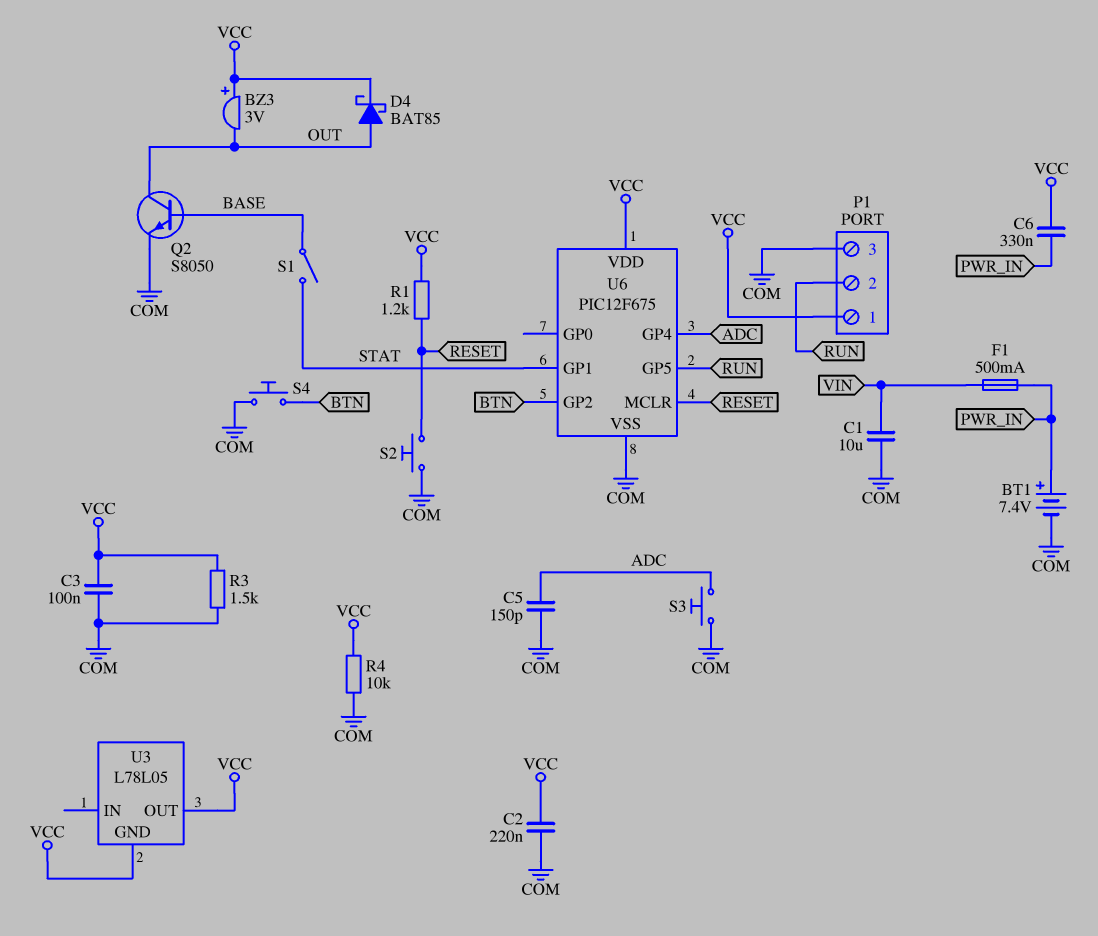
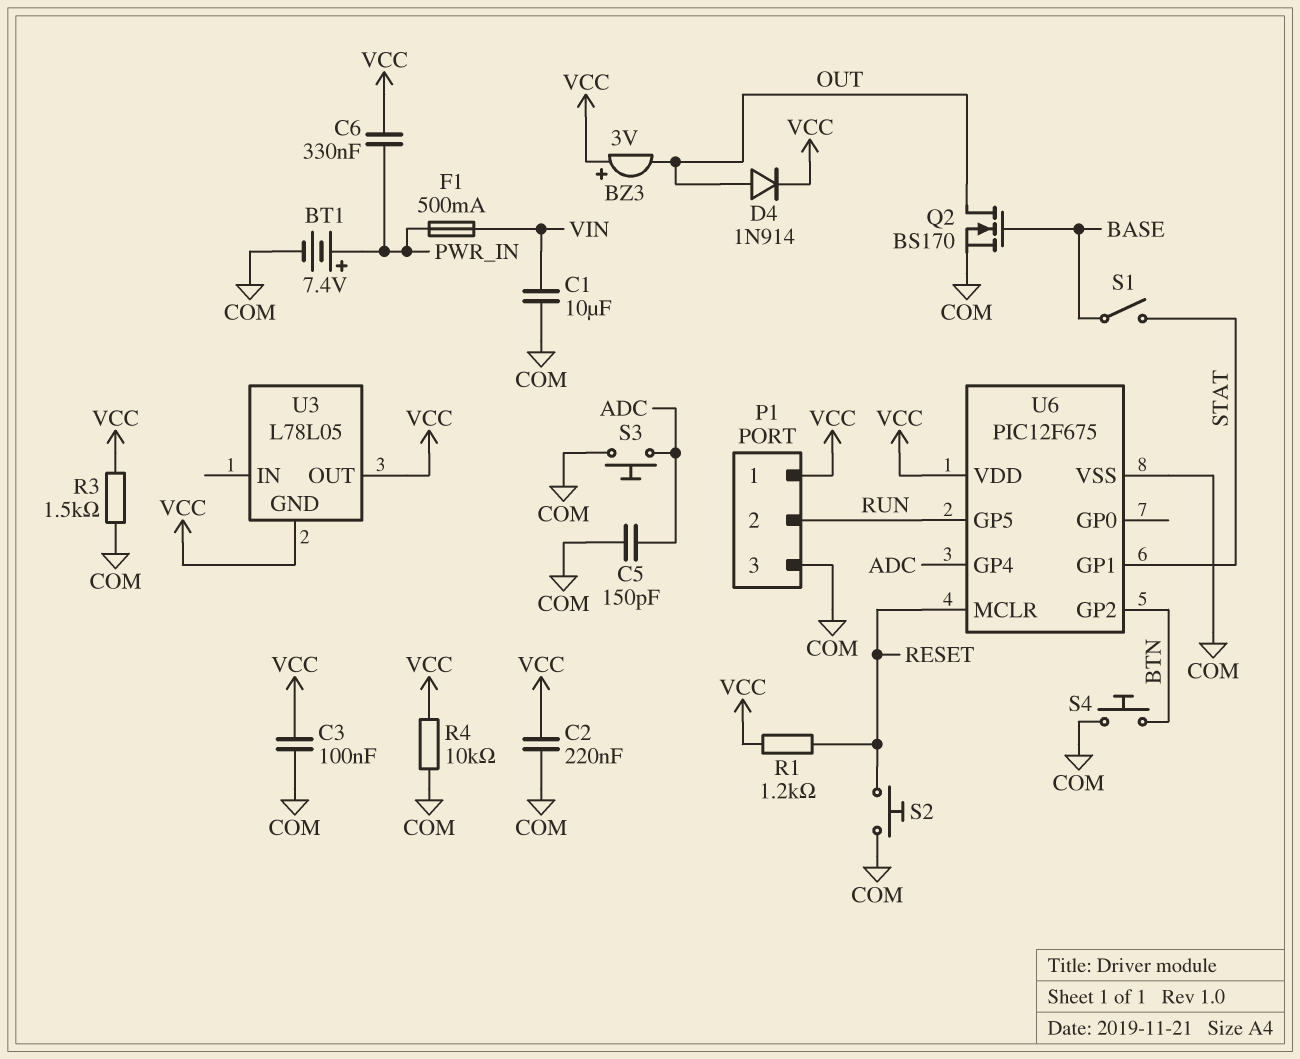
D4: schottky BAT85 (A OUT, K VCC) -> diode 1N914 (A OUT, K VCC)
Q2: NPN S8050 (B BASE, C OUT, E COM) -> NMOS BS170 (G BASE, D OUT, S COM)

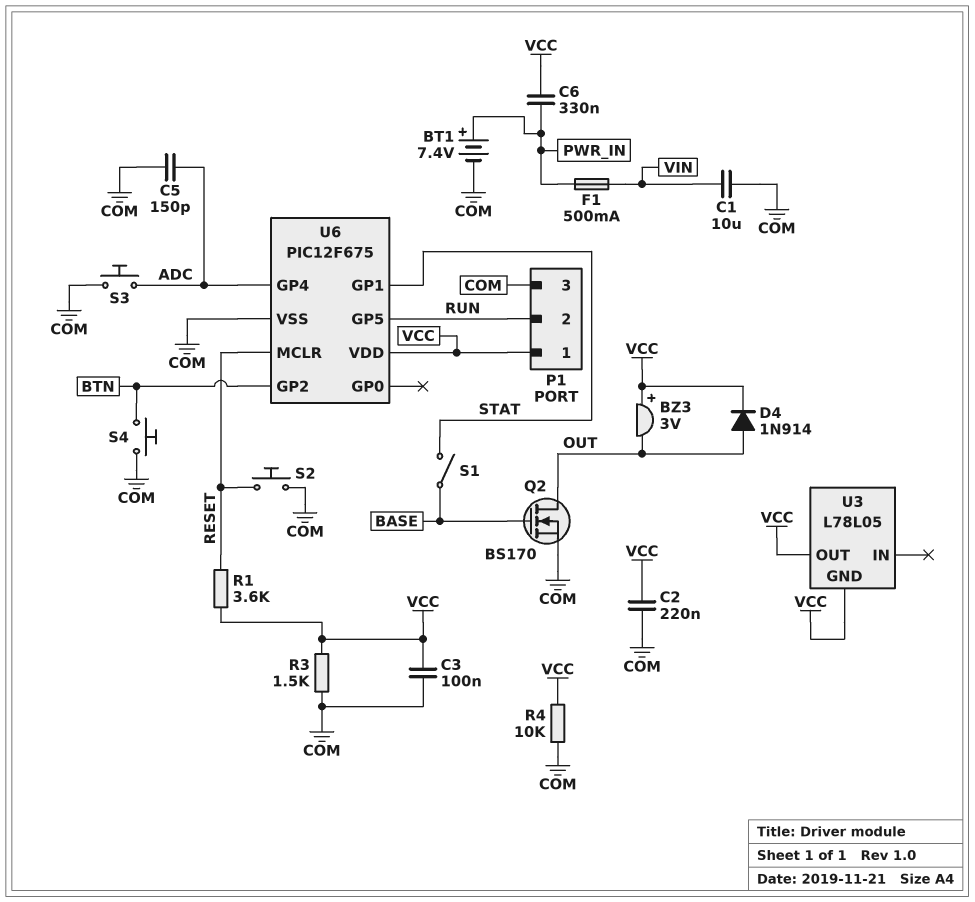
R1: 1.2k (RESET, VCC) -> 3.6k (RESET, VCC)

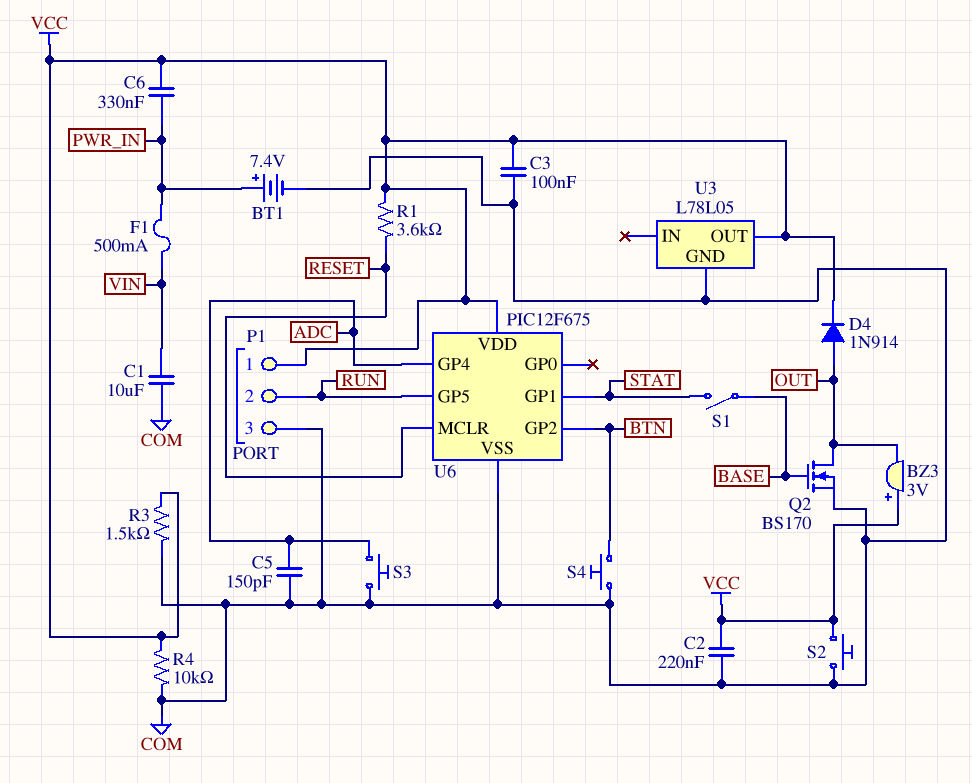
S2: button (COM, RESET) -> button (COM, VCC)
U3 pin GND: VCC -> COM

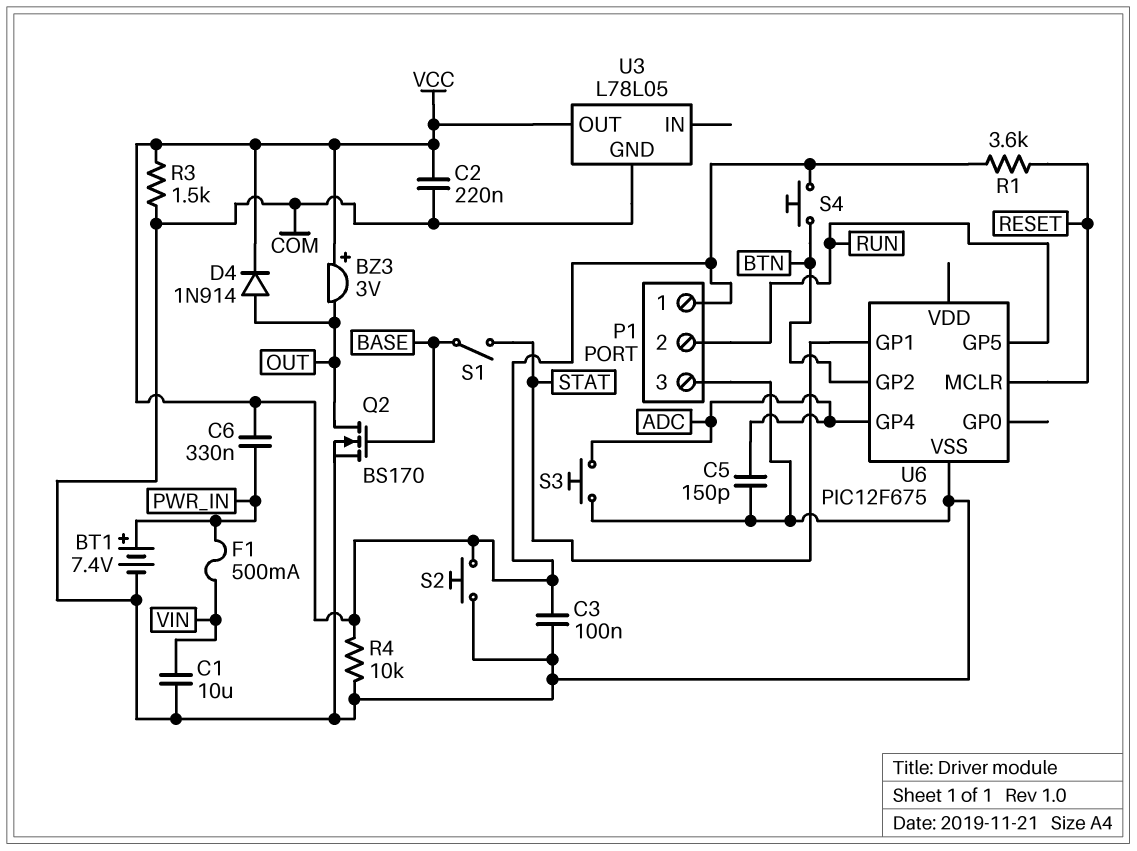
S4: button (BTN, COM) -> button (BTN, VCC)
U6 pin VDD: VCC -> none

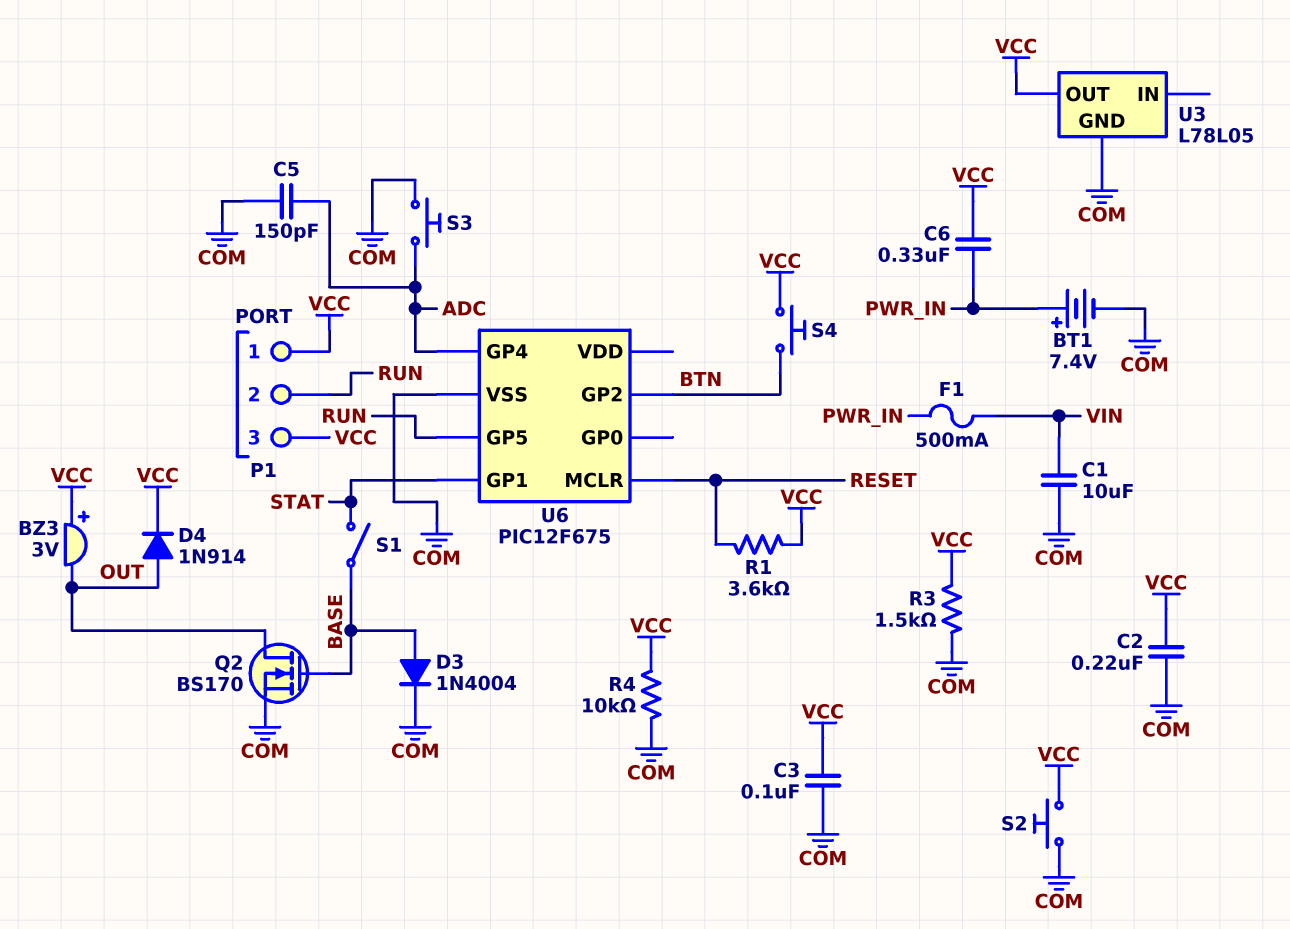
D3: none -> diode 1N4004 (A BASE, K COM)
P1 pin 3: COM -> VCC

